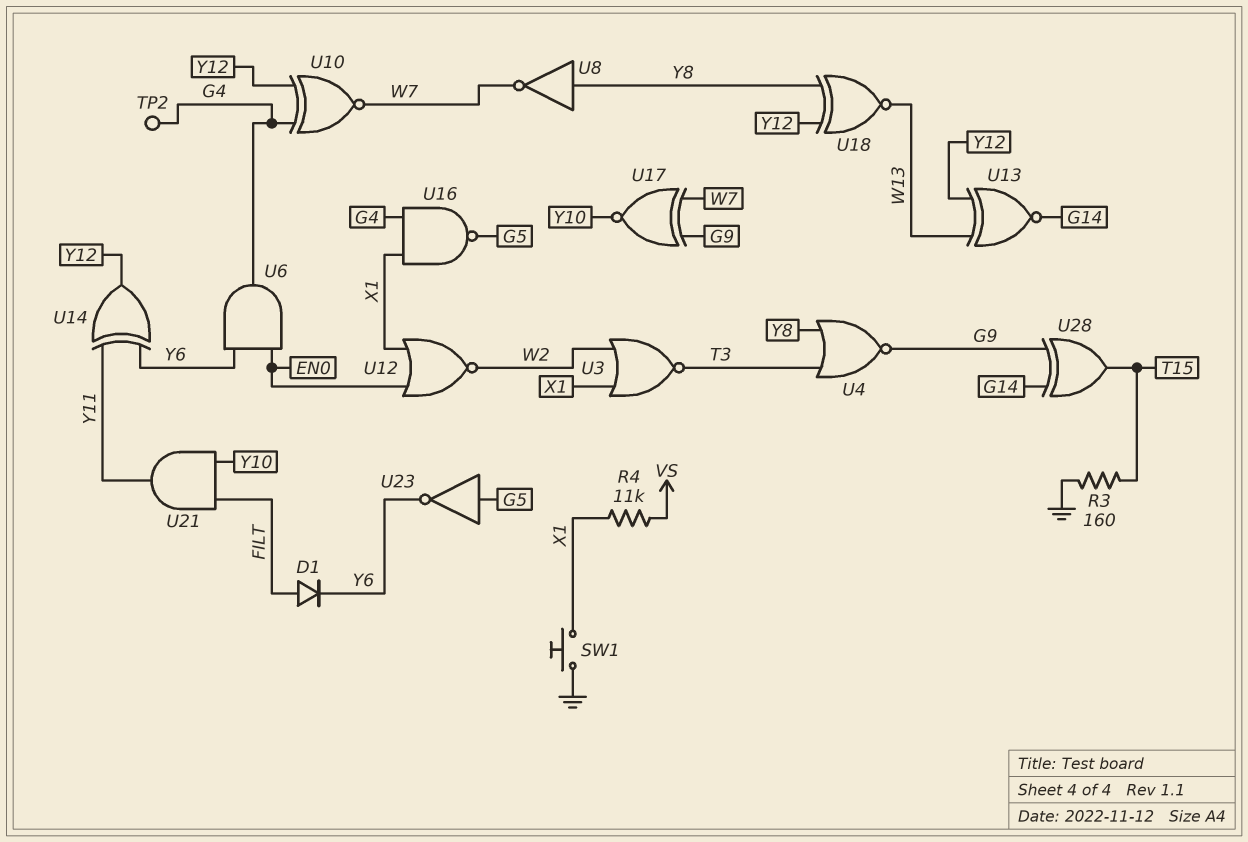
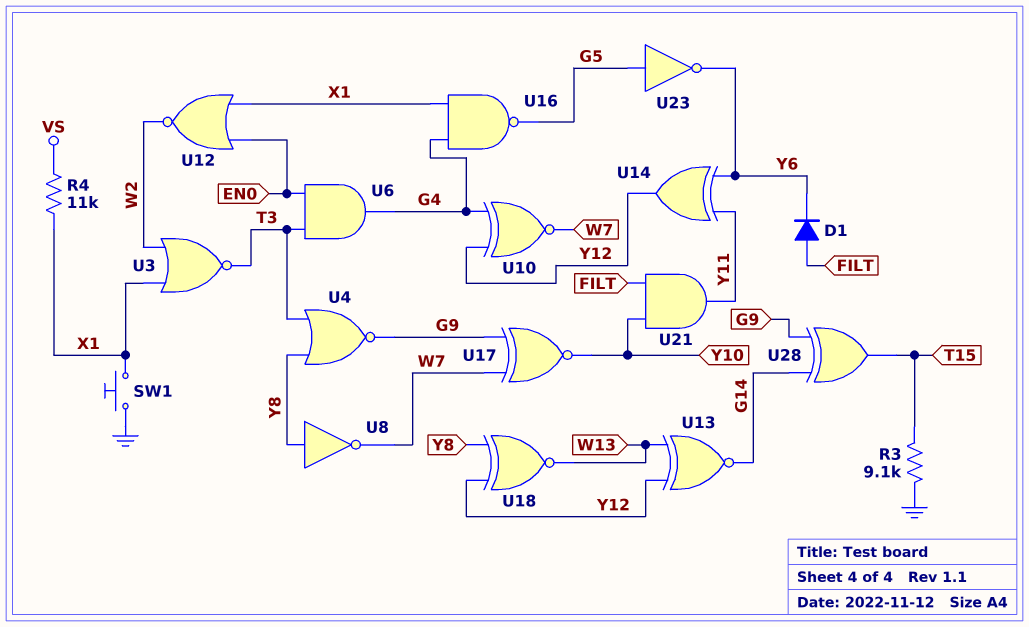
R3: 160 (GND, T15) -> 9.1k (GND, T15)
TP2: test point (G4) -> none
U6: AND (in EN0, in Y6, out G4) -> AND (in EN0, in T3, out G4)

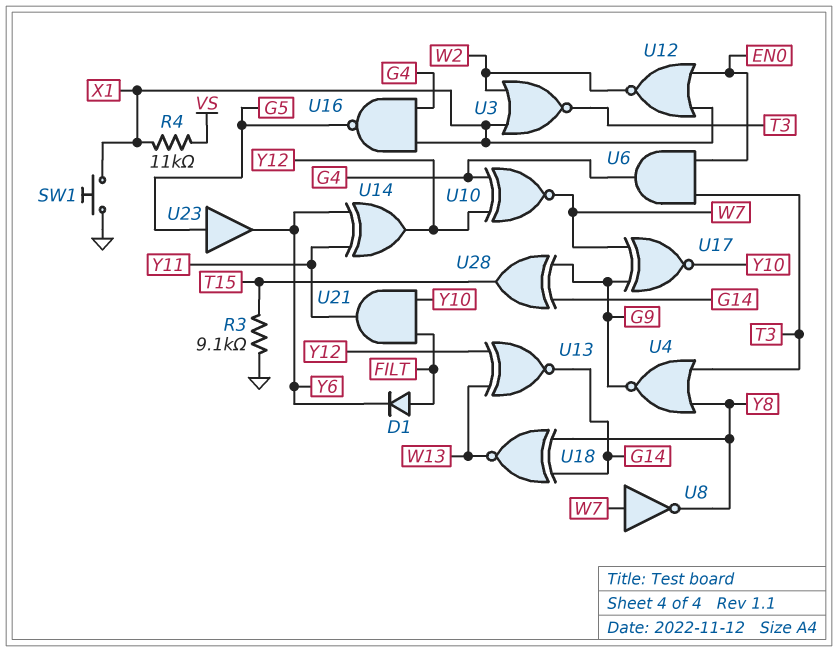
U8: NOT (in Y8, out W7) -> NOT (in W7, out Y8)
U18: XNOR (in Y8, in Y12, out W13) -> XNOR (in G14, in Y8, out W13)
U23: NOT (in G5, out Y6) -> buffer (in G5, out Y6)

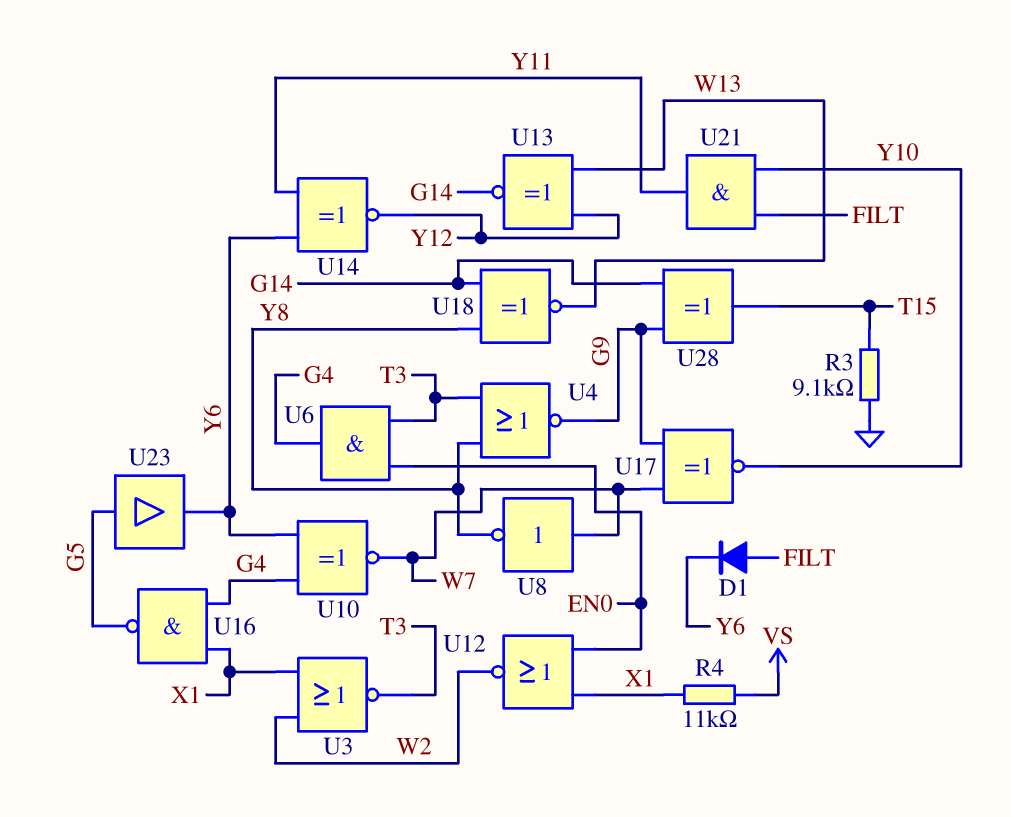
SW1: button (GND, X1) -> none
U10: XNOR (in G4, in Y12, out W7) -> XNOR (in G4, in Y6, out W7)
U14: XOR (in Y6, in Y11, out Y12) -> XNOR (in Y6, in Y11, out Y12)

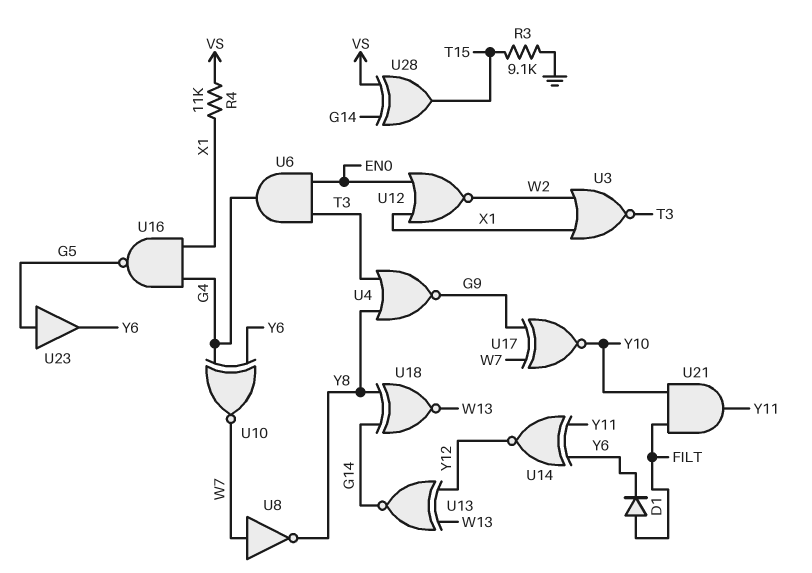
U28: XOR (in G9, in G14, out T15) -> XOR (in G14, in VS, out T15)

